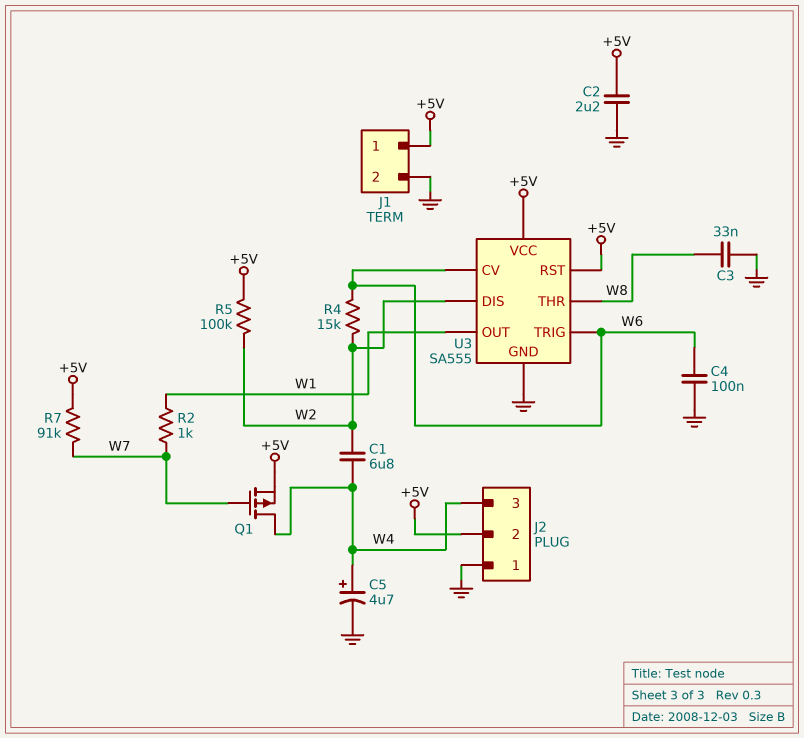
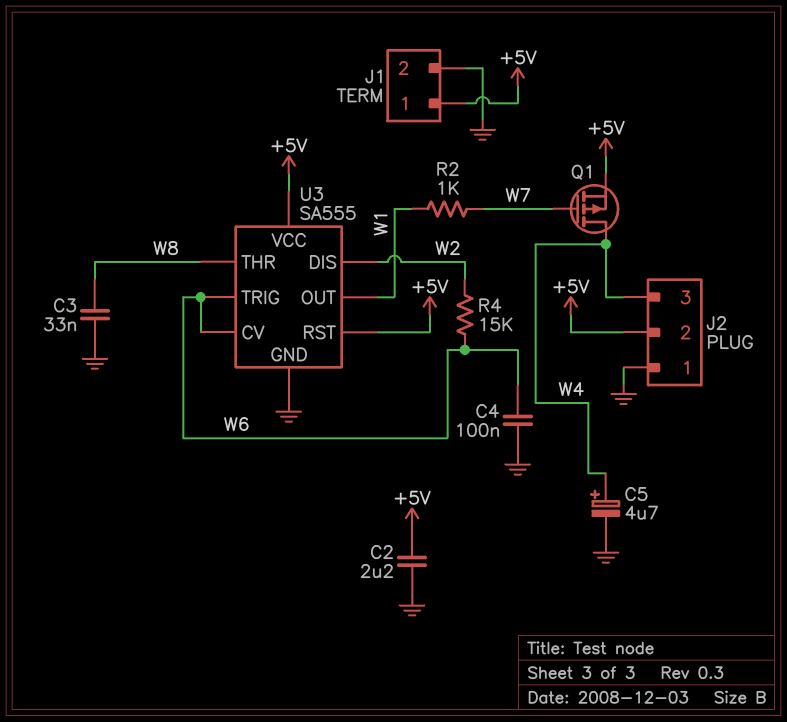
C1: 6.8uF (W2, W4) -> none
R5: 100k (+5V, W2) -> none
R7: 91k (+5V, W7) -> none

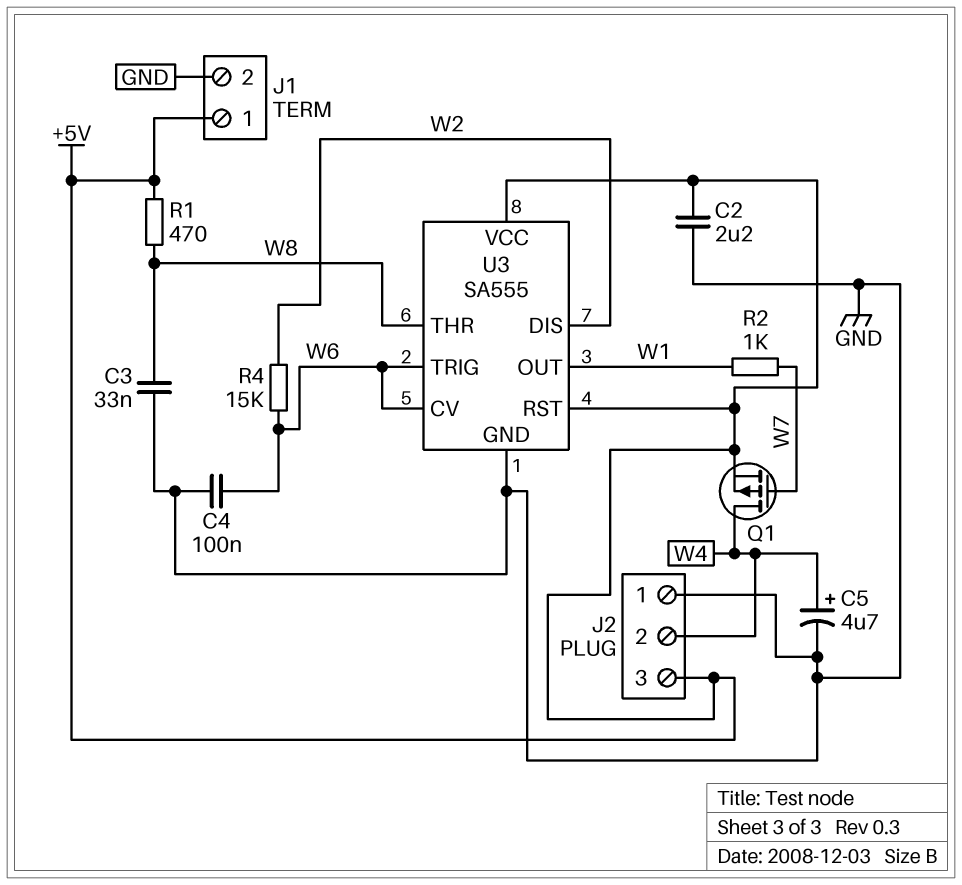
J2 pin 2: +5V -> W4
J2 pin 3: W4 -> +5V
R1: none -> 470 (+5V, W8)

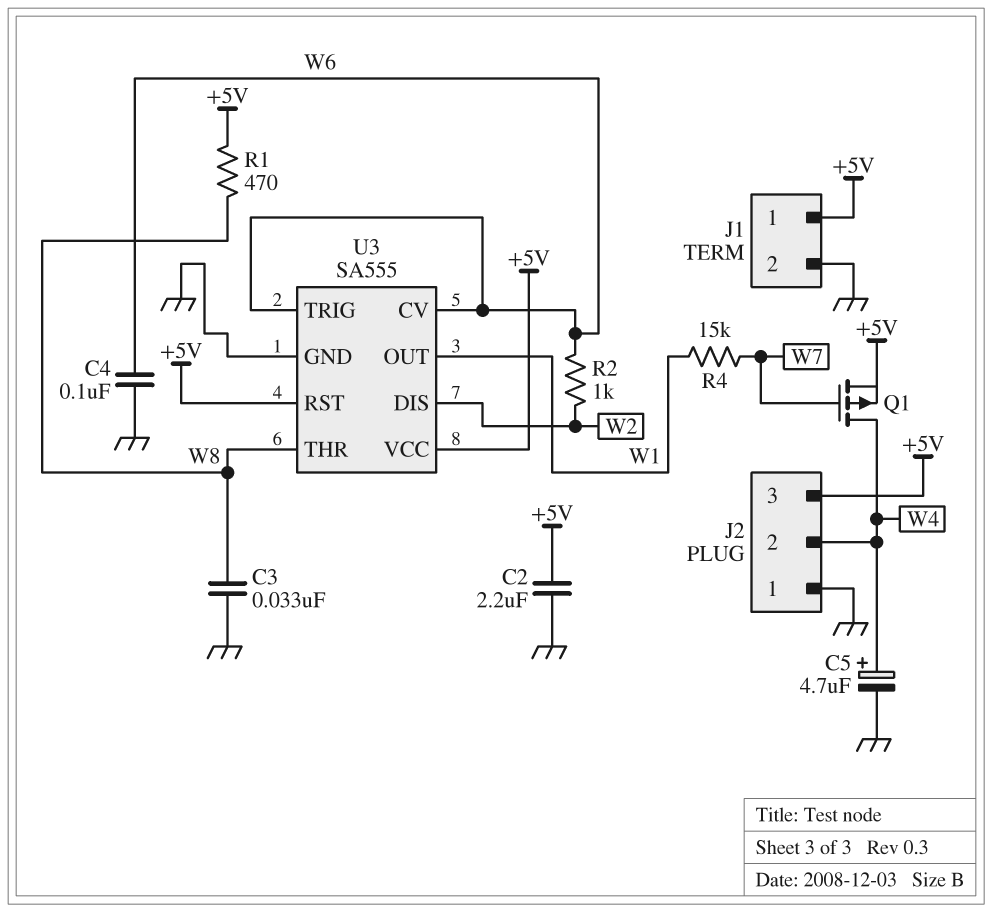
R2: 1k (W1, W7) -> 1k (W2, W6)
R4: 15k (W2, W6) -> 15k (W1, W7)

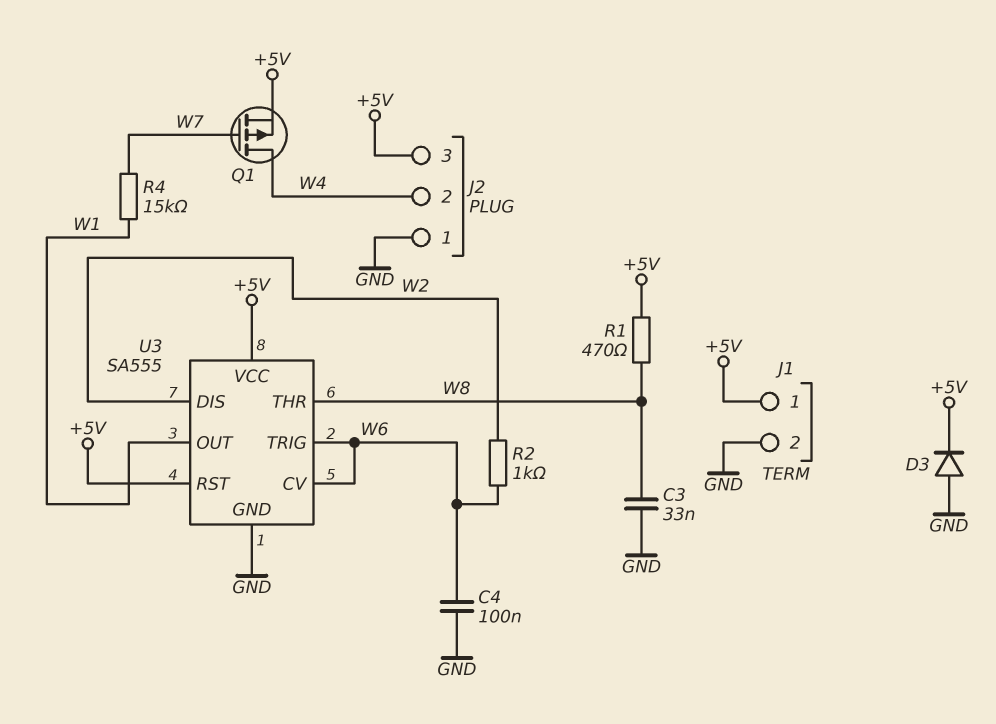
C2: 2.2uF (+5V, GND) -> none
C5: 4.7uF (plus W4, minus GND) -> none
D3: none -> diode (A GND, K +5V)

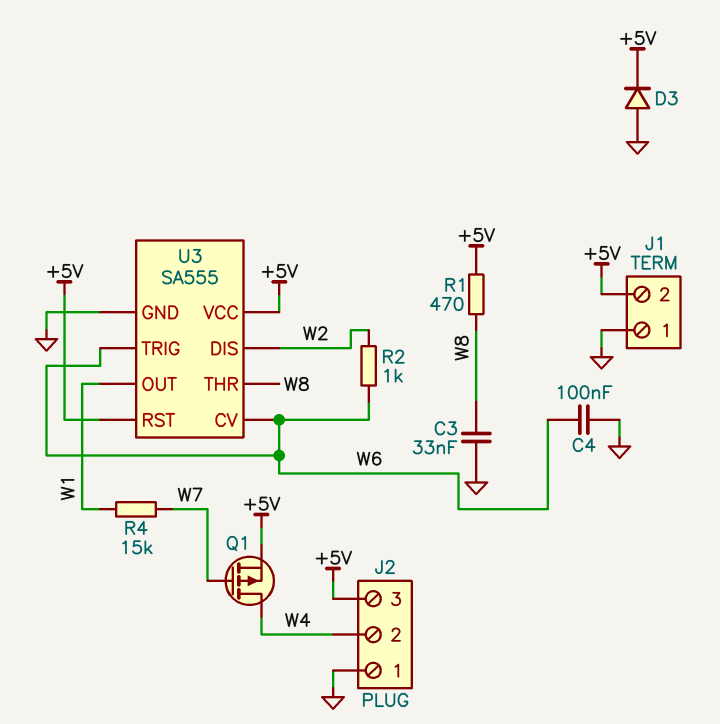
J1 pin 1: +5V -> GND
J1 pin 2: GND -> +5V

